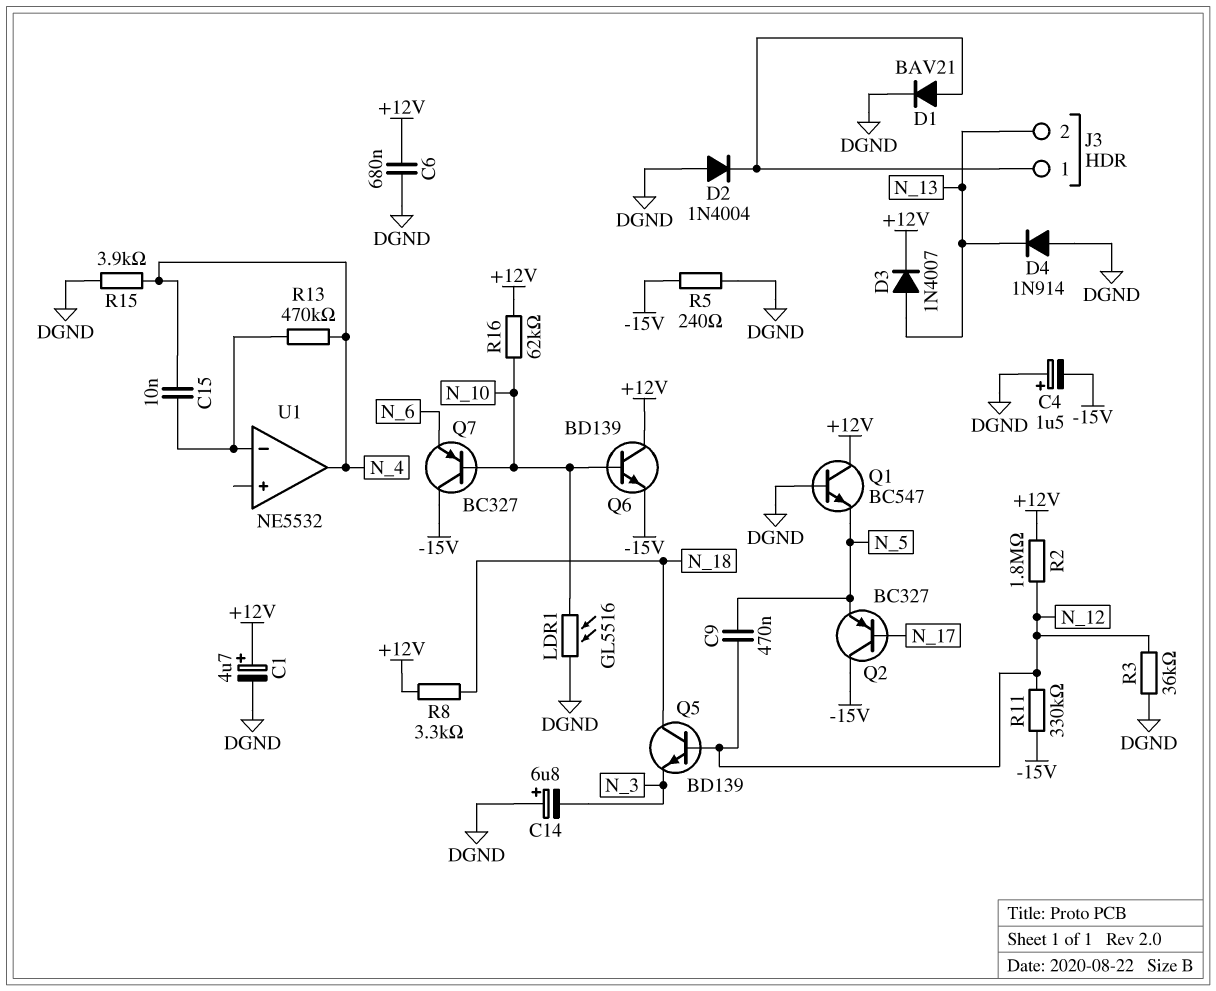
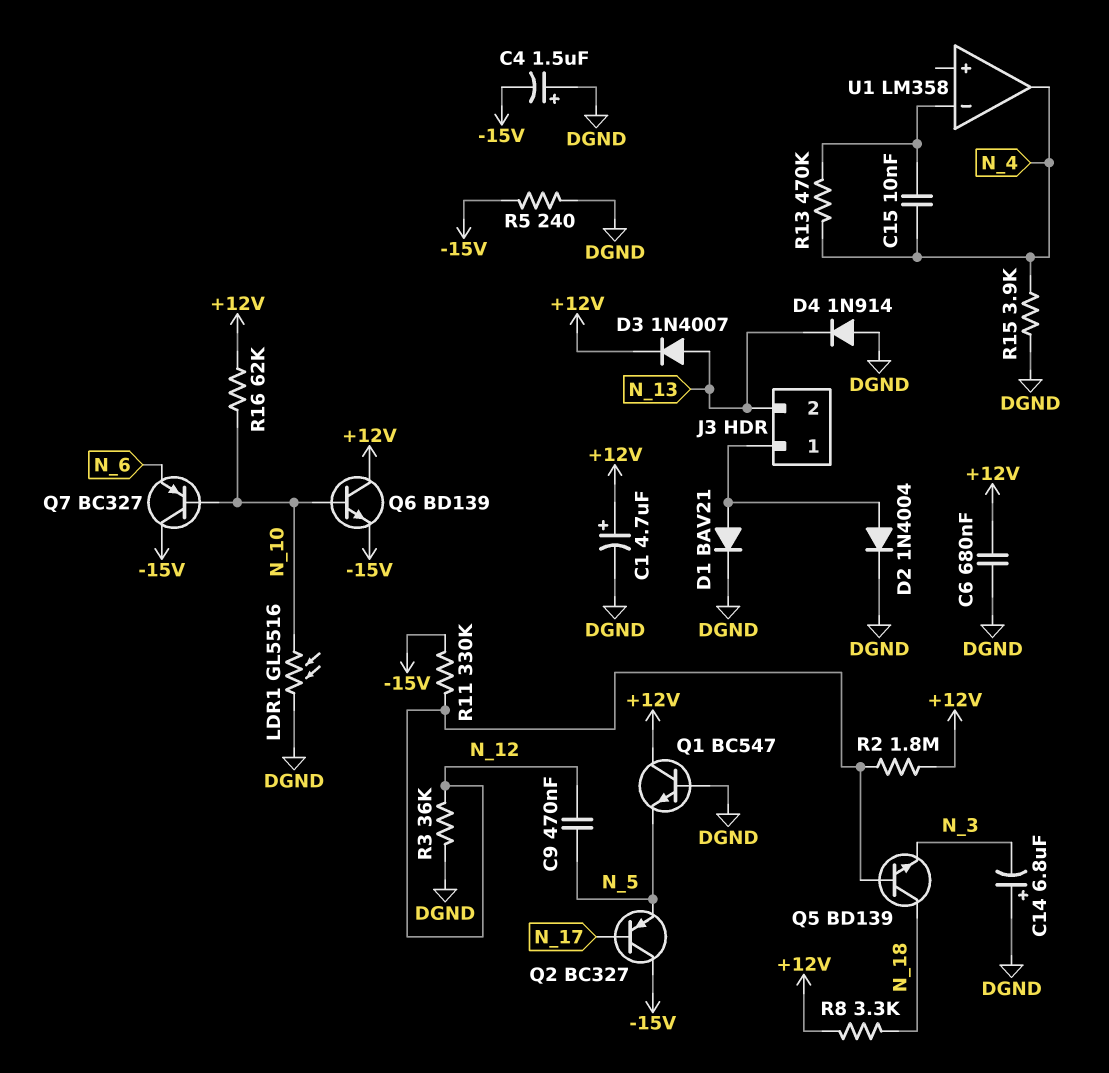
D2: diode 1N4004 (A DGND, K J3/1) -> diode 1N4004 (A J3/1, K DGND)
U1: NE5532 -> LM358

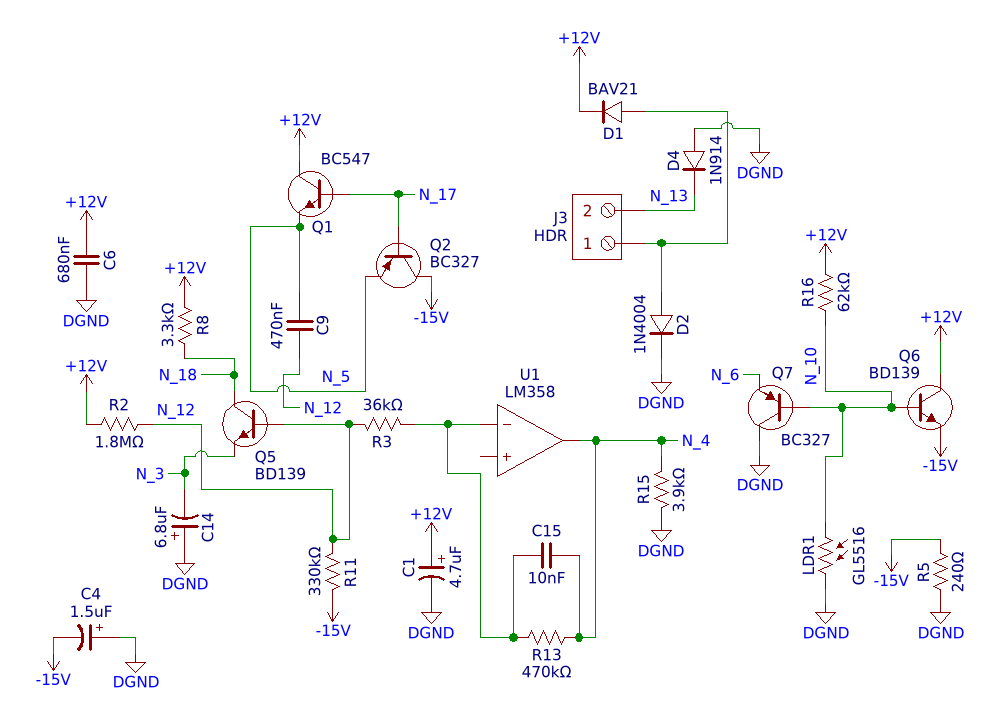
D1: diode BAV21 (A J3/1, K DGND) -> diode BAV21 (A J3/1, K +12V)
D3: diode 1N4007 (A N_13, K +12V) -> none
Q1: NPN BC547 (B DGND, C +12V, E N_5) -> NPN BC547 (B N_17, C +12V, E N_5)
Q7: PNP BC327 (B N_10, C -15V, E N_6) -> PNP BC327 (B N_10, C DGND, E N_6)
R3: 36k (DGND, N_12) -> 36k (N_12, U1/in-)

